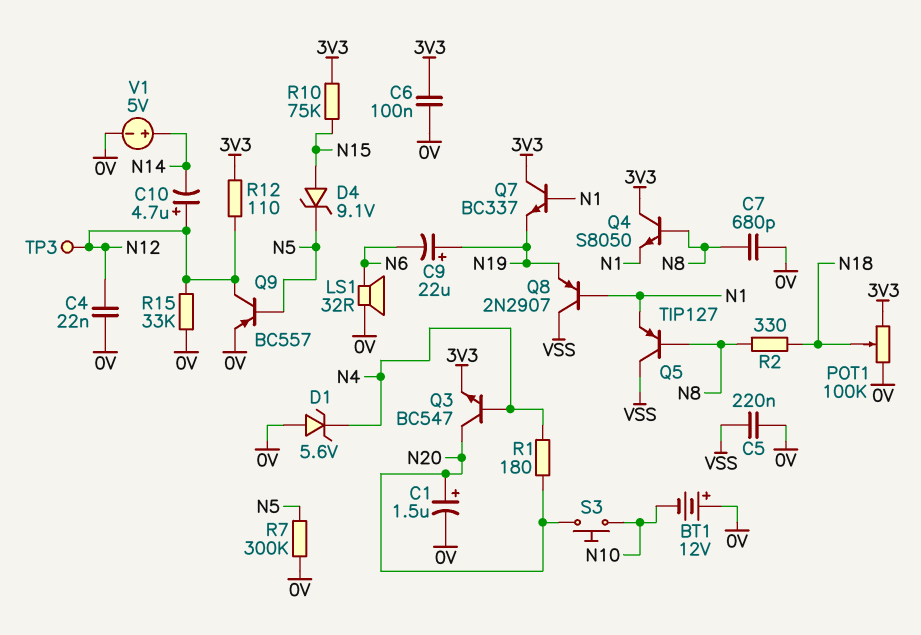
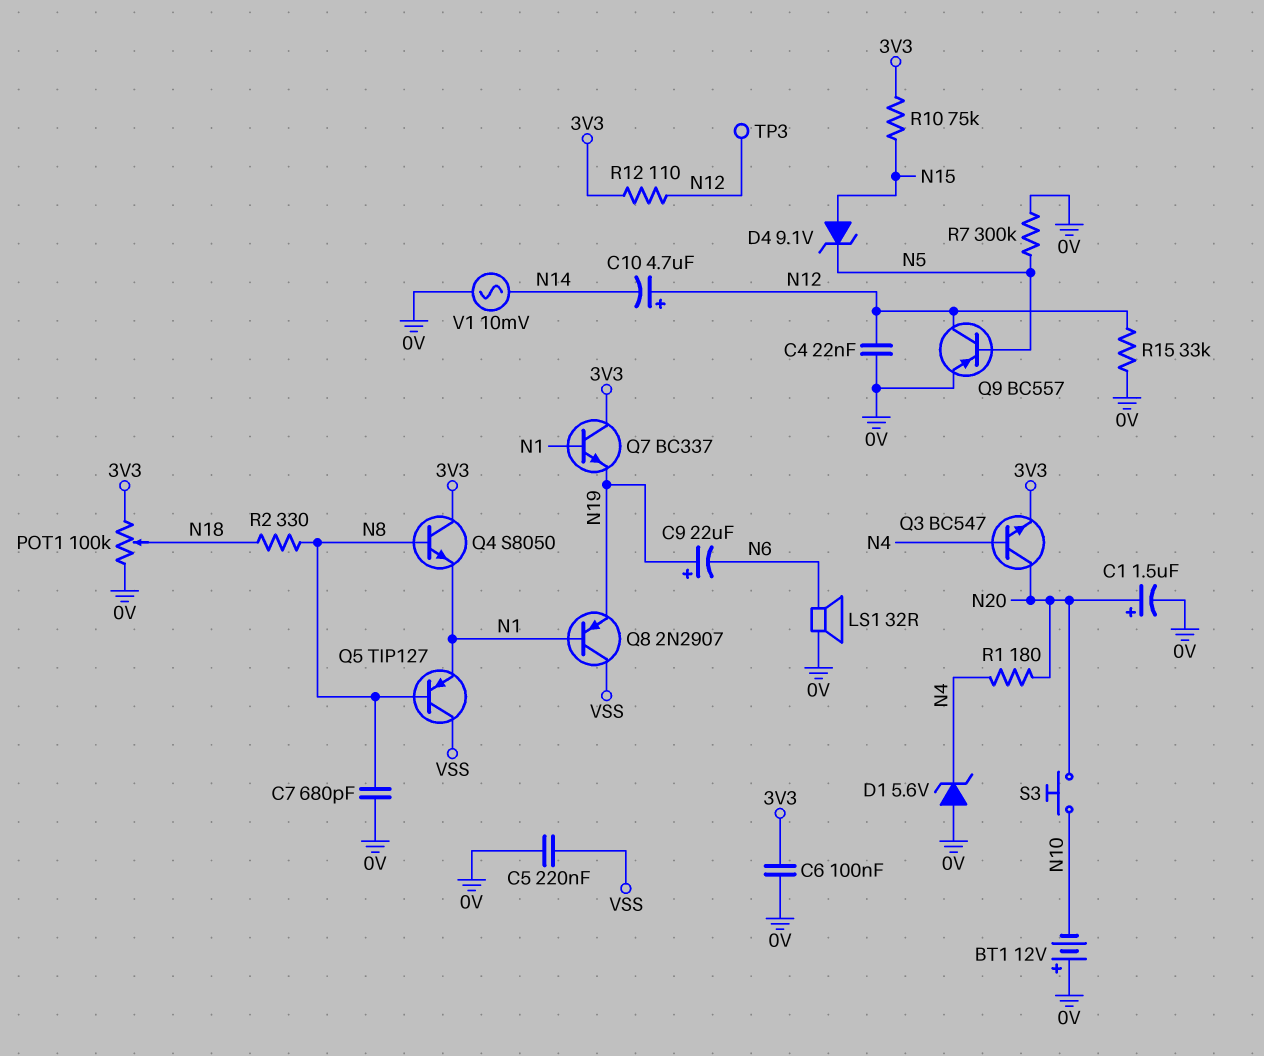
V1: 5V (plus N14, minus 0V) -> AC 10mV (0V, N14)

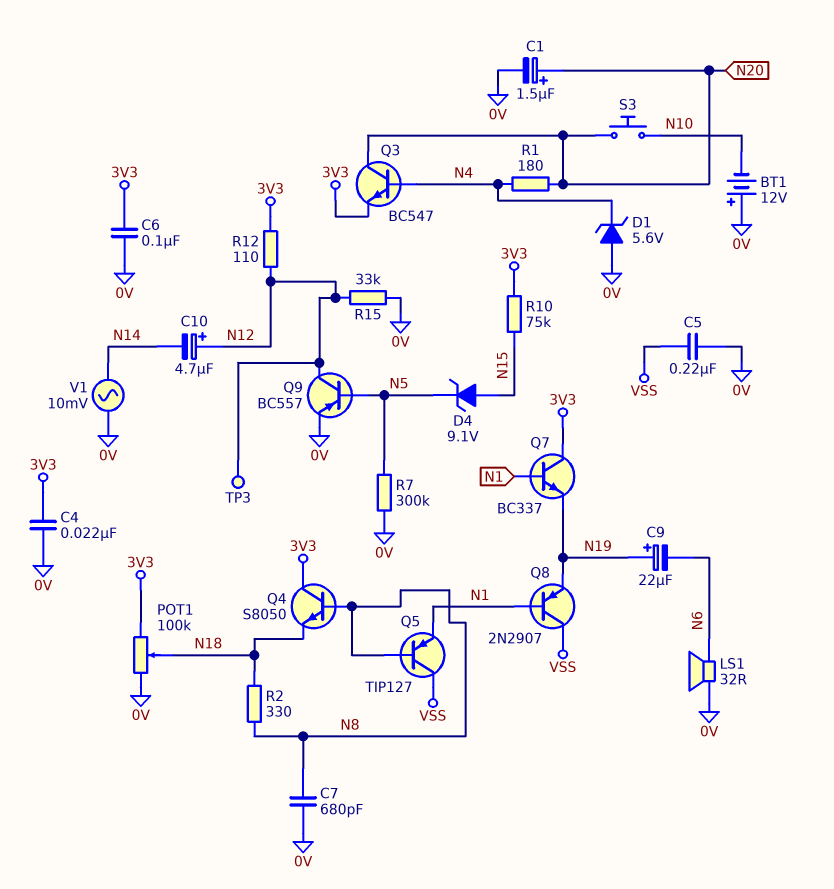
C4: 22nF (0V, N12) -> 22nF (0V, 3V3)
Q4: NPN S8050 (B N8, C 3V3, E N1) -> NPN S8050 (B N8, C 3V3, E N18)

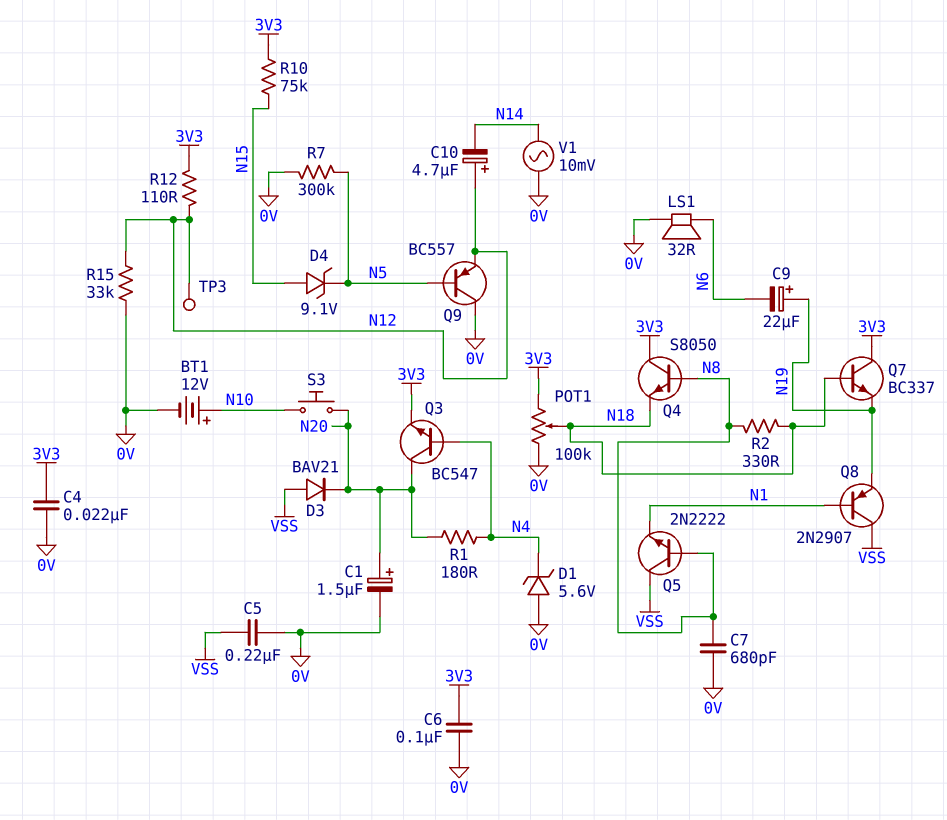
BT1: 12V (plus 0V, minus N10) -> 12V (plus N10, minus 0V)
D3: none -> diode BAV21 (A VSS, K N20)
Q5: PNP TIP127 (B N8, C VSS, E N1) -> NPN 2N2222 (B N8, C VSS, E N1)
Q7: NPN BC337 (B N1, C 3V3, E N19) -> NPN BC337 (B N18, C 3V3, E N19)
Q9: PNP BC557 (B N5, C N12, E 0V) -> PNP BC557 (B N5, C 0V, E N12)

